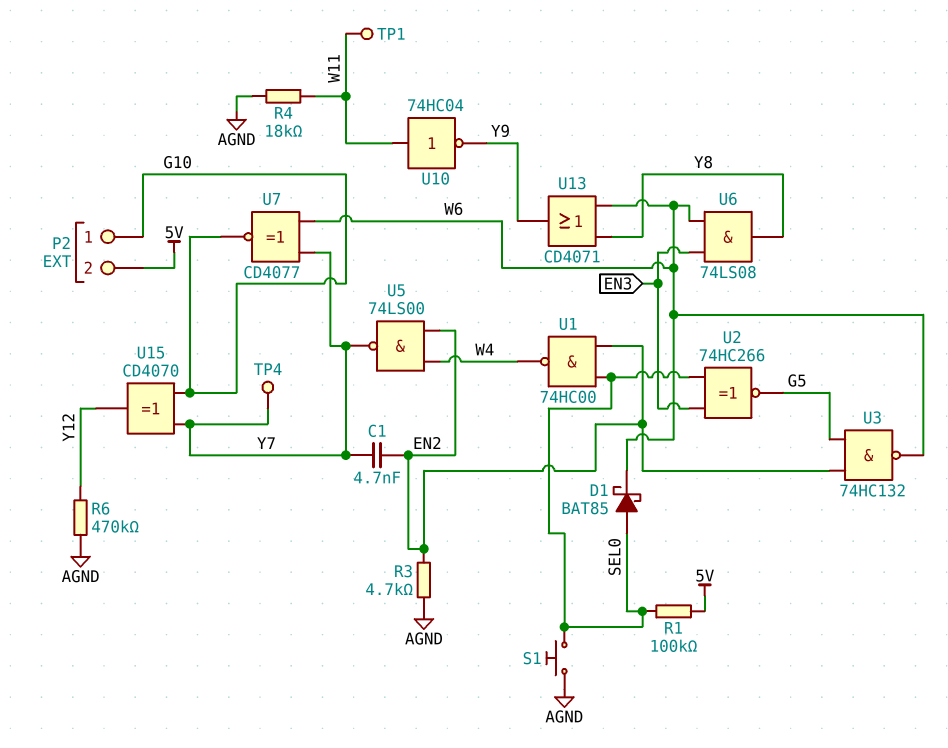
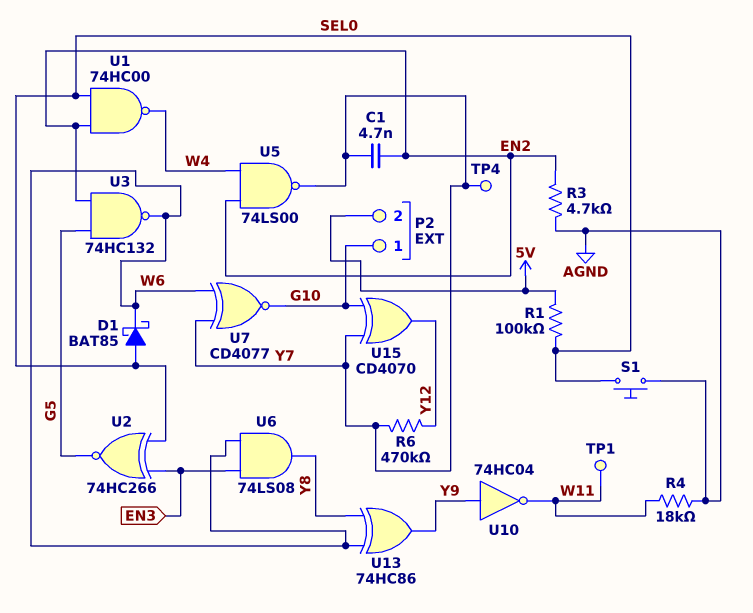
R6: 470k (AGND, Y12) -> 470k (Y7, Y12)
U10: NOT 74HC04 (in W11, out Y9) -> NOT 74HC04 (in Y9, out W11)
U13: OR CD4071 (in W6, in Y8, out Y9) -> XOR 74HC86 (in W6, in Y8, out Y9)

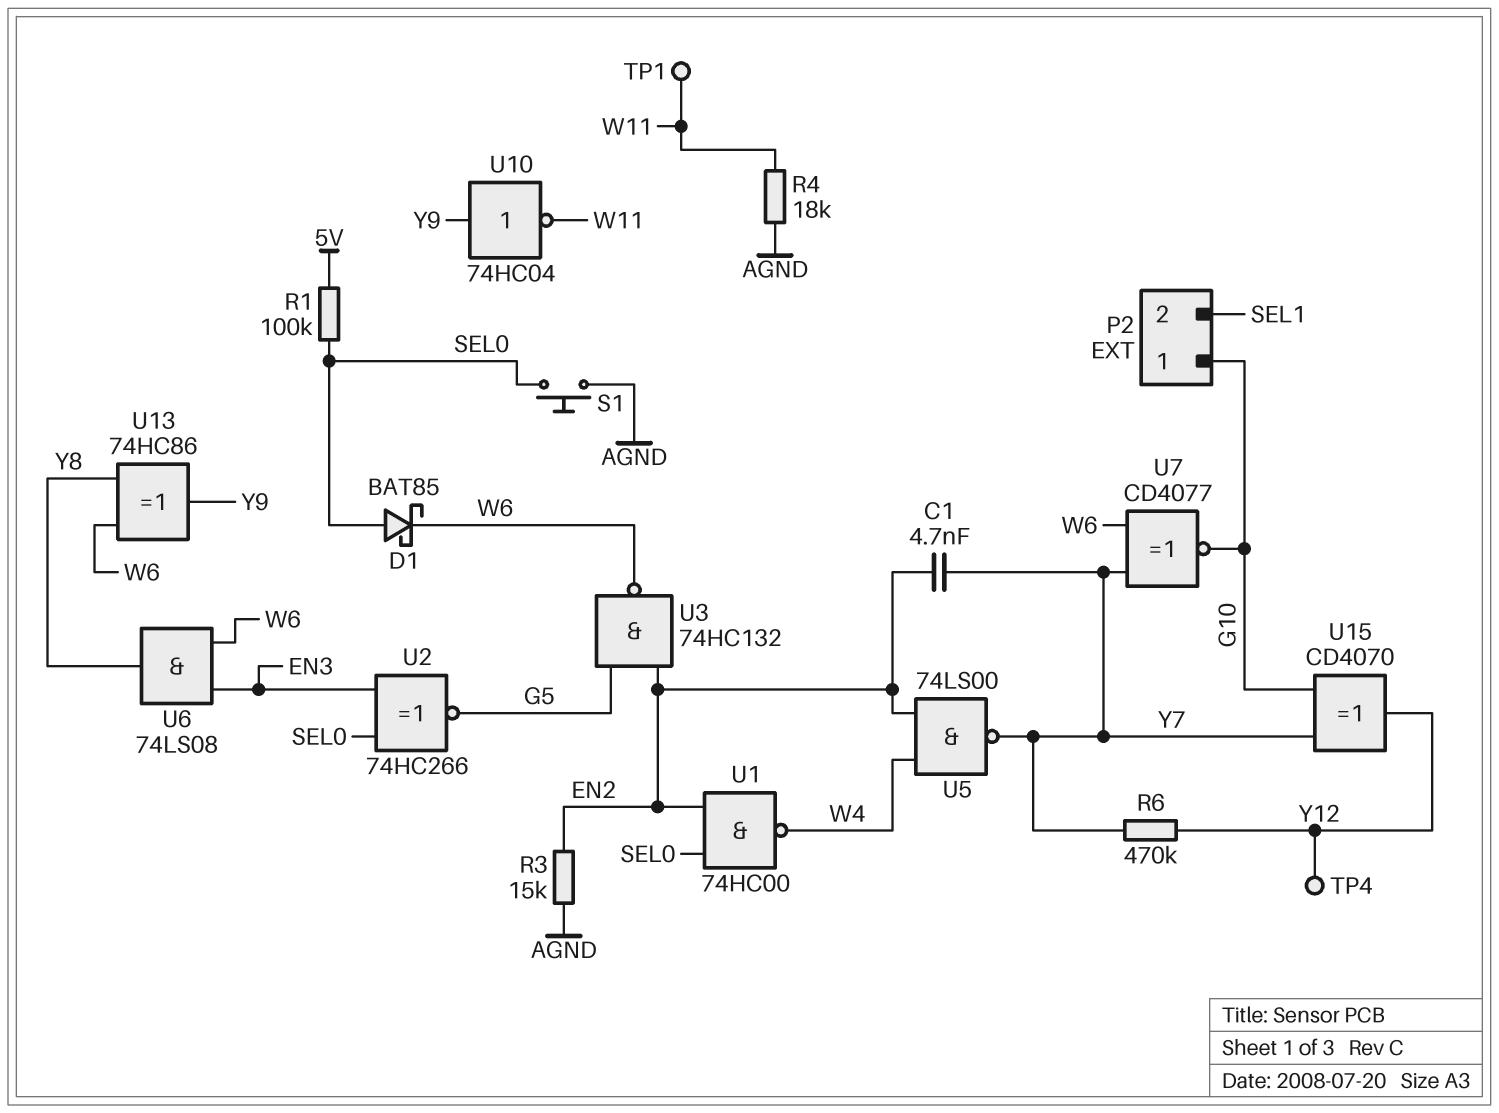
P2 pin 2: 5V -> SEL1
R3: 4.7k (AGND, EN2) -> 15k (AGND, EN2)
TP4: test point (Y7) -> test point (Y12)

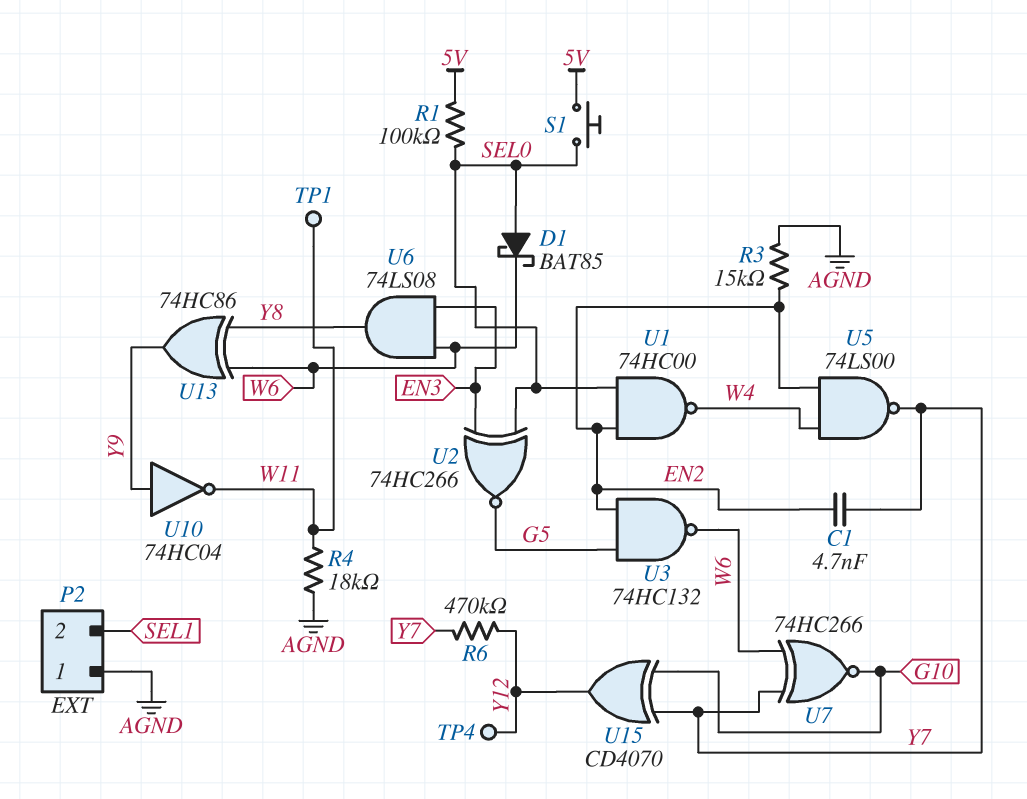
P2 pin 1: G10 -> AGND
S1: button (AGND, SEL0) -> button (5V, SEL0)
U7: XNOR CD4077 (in W6, in Y7, out G10) -> XNOR 74HC266 (in W6, in Y7, out G10)

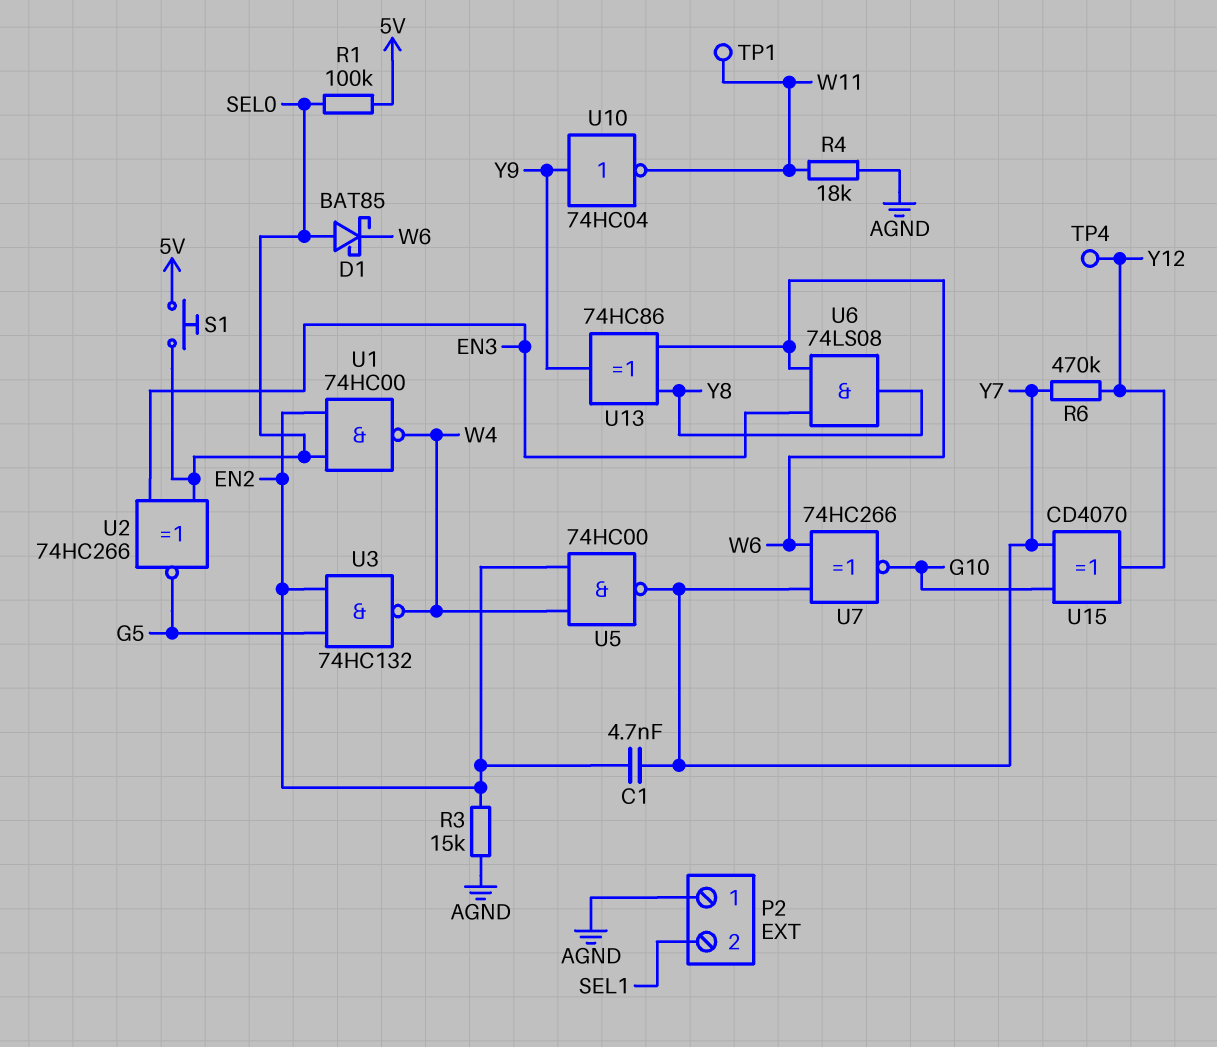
U3: NAND 74HC132 (in EN2, in G5, out W6) -> NAND 74HC132 (in EN2, in G5, out W4)
U5: NAND 74LS00 (in EN2, in W4, out Y7) -> NAND 74HC00 (in EN2, in W4, out Y7)

